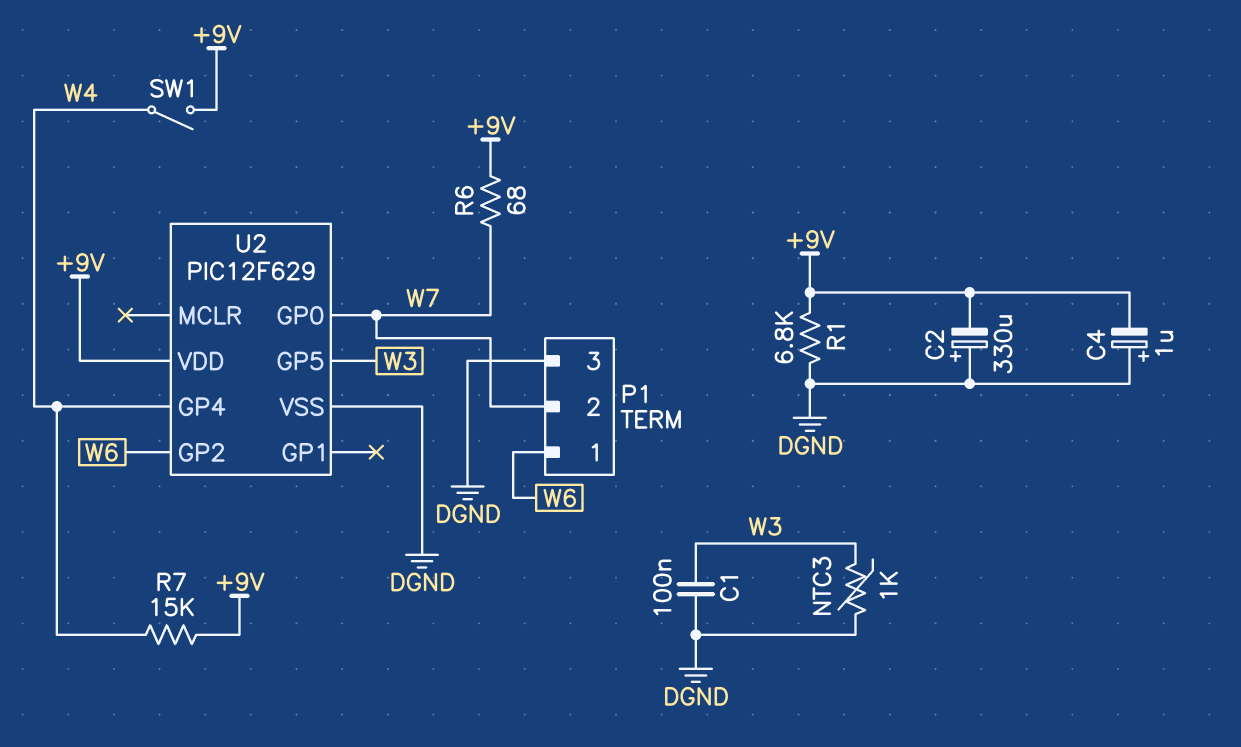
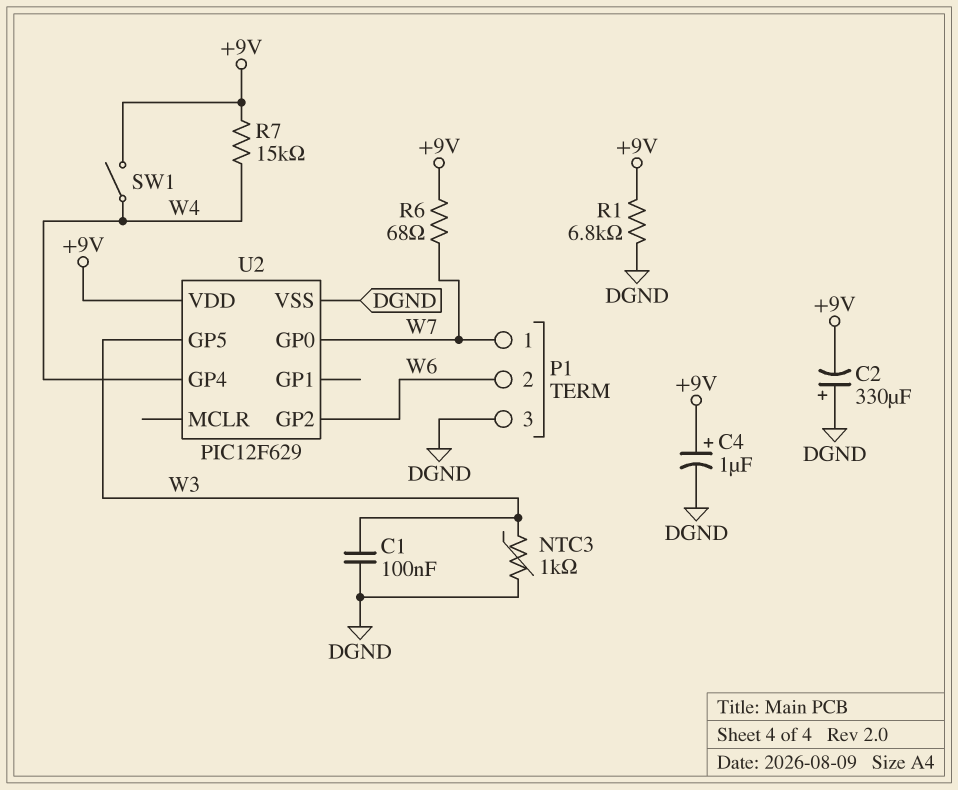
C4: 1uF (plus DGND, minus +9V) -> 1uF (plus +9V, minus DGND)
P1 pin 1: W6 -> W7
P1 pin 2: W7 -> W6

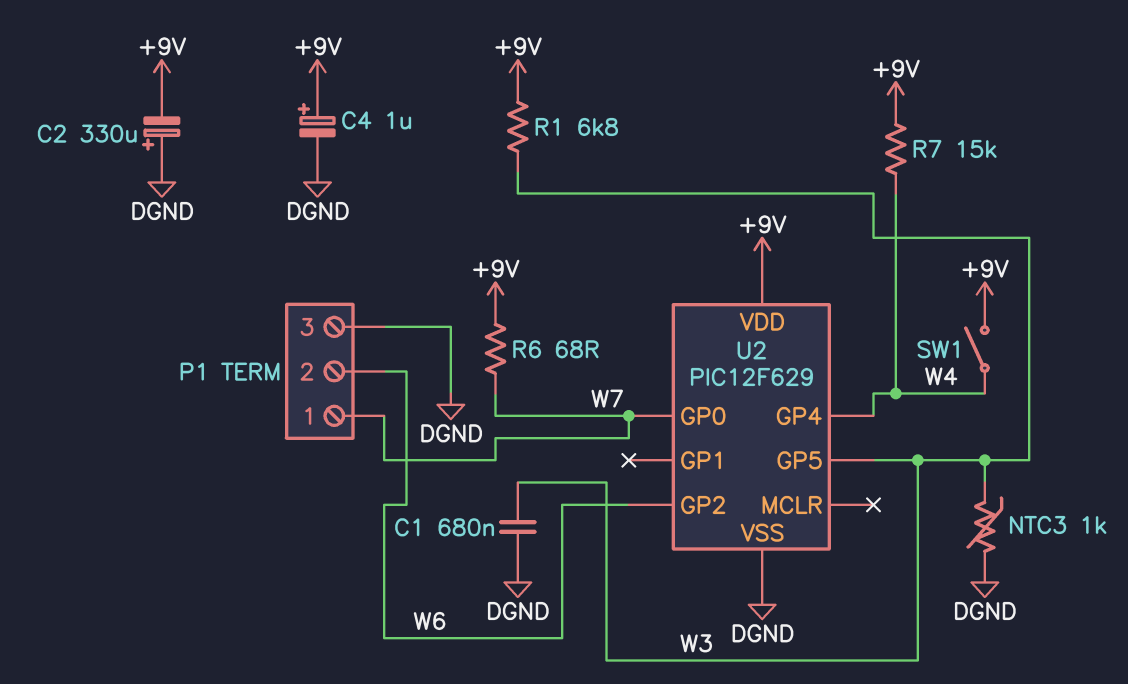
C1: 100nF (DGND, W3) -> 680nF (DGND, W3)
R1: 6.8k (+9V, DGND) -> 6.8k (+9V, W3)

